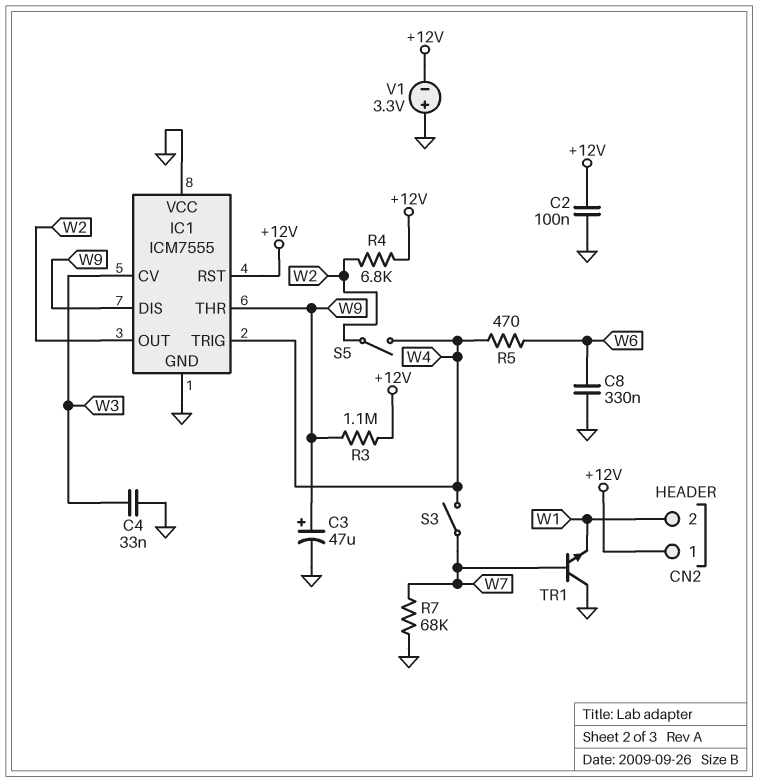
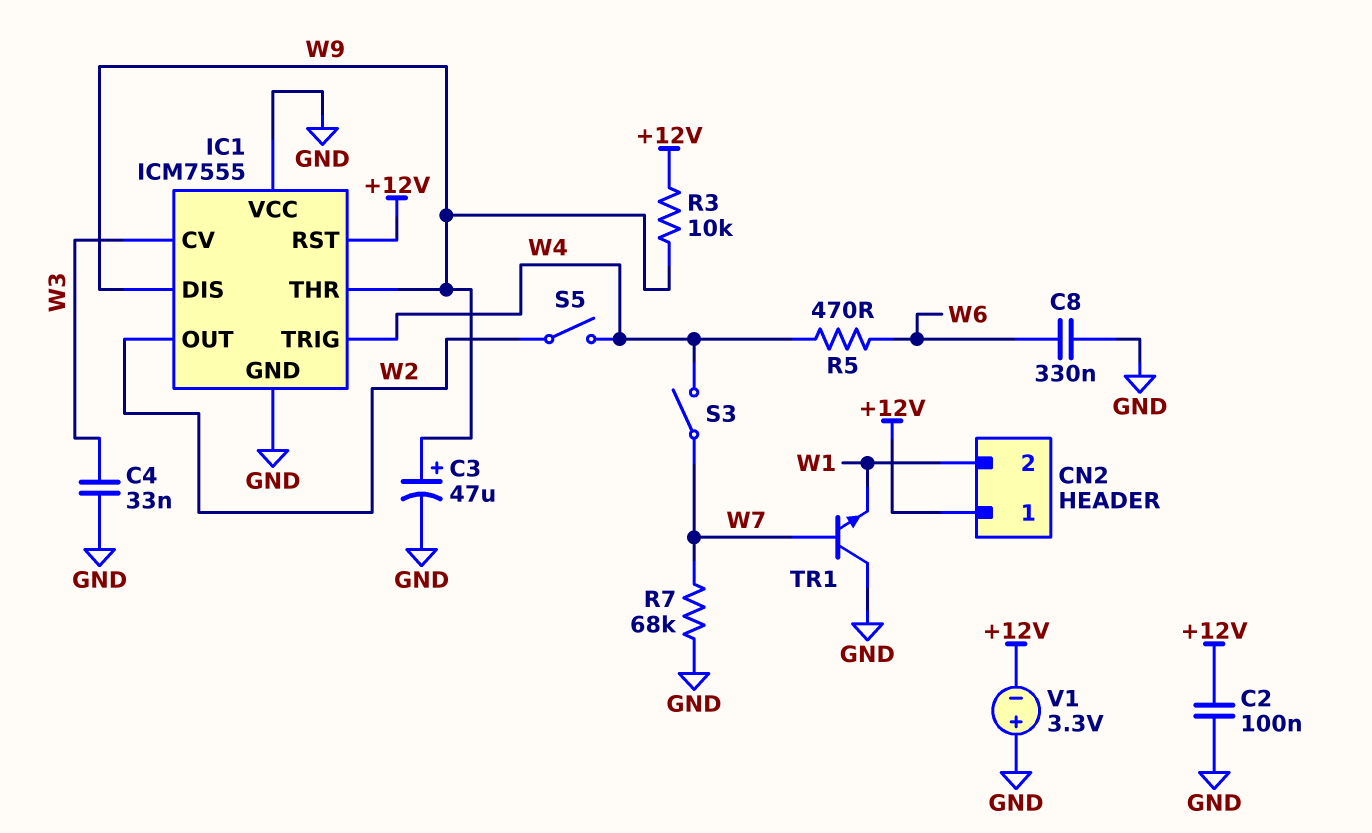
R3: 1.1M (+12V, W9) -> 10k (+12V, W9)
R4: 6.8k (+12V, W2) -> none

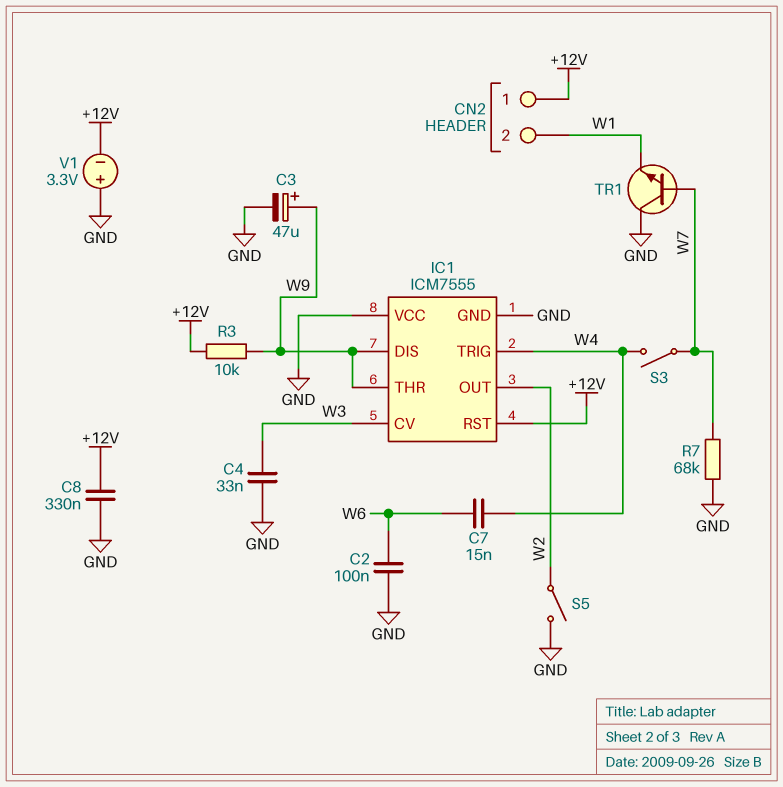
C2: 100nF (+12V, GND) -> 100nF (GND, W6)
C7: none -> 15nF (W4, W6)
C8: 330nF (GND, W6) -> 330nF (+12V, GND)
R5: 470 (W4, W6) -> none
S5: switch (W2, W4) -> switch (GND, W2)

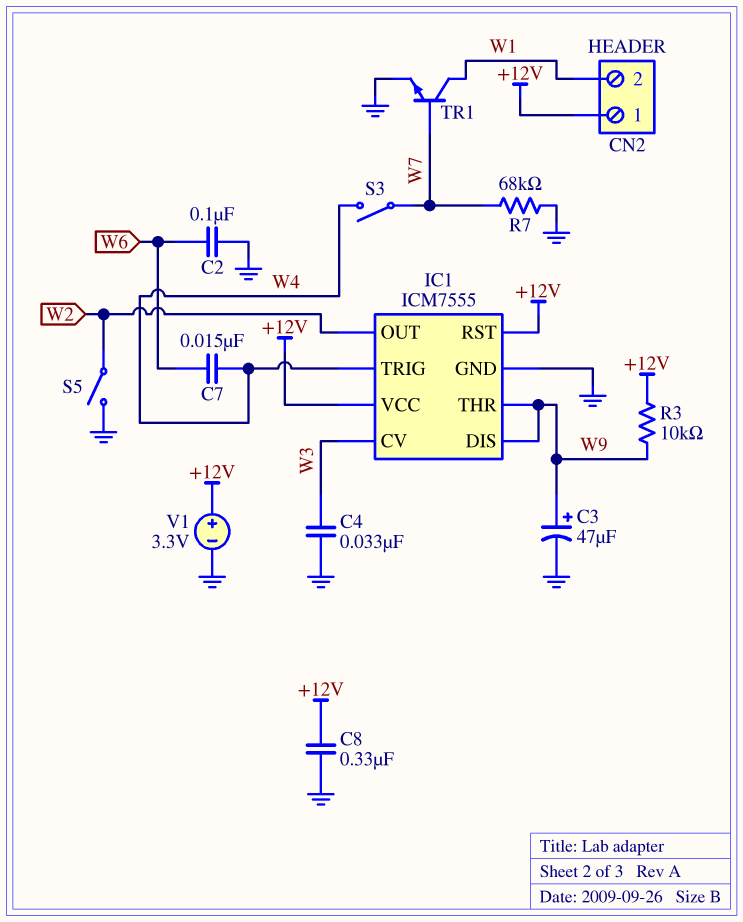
IC1 pin VCC: GND -> +12V
TR1: NPN (B W7, C GND, E W1) -> NPN (B W7, C W1, E GND)
V1: 3.3V (plus GND, minus +12V) -> 3.3V (plus +12V, minus GND)

